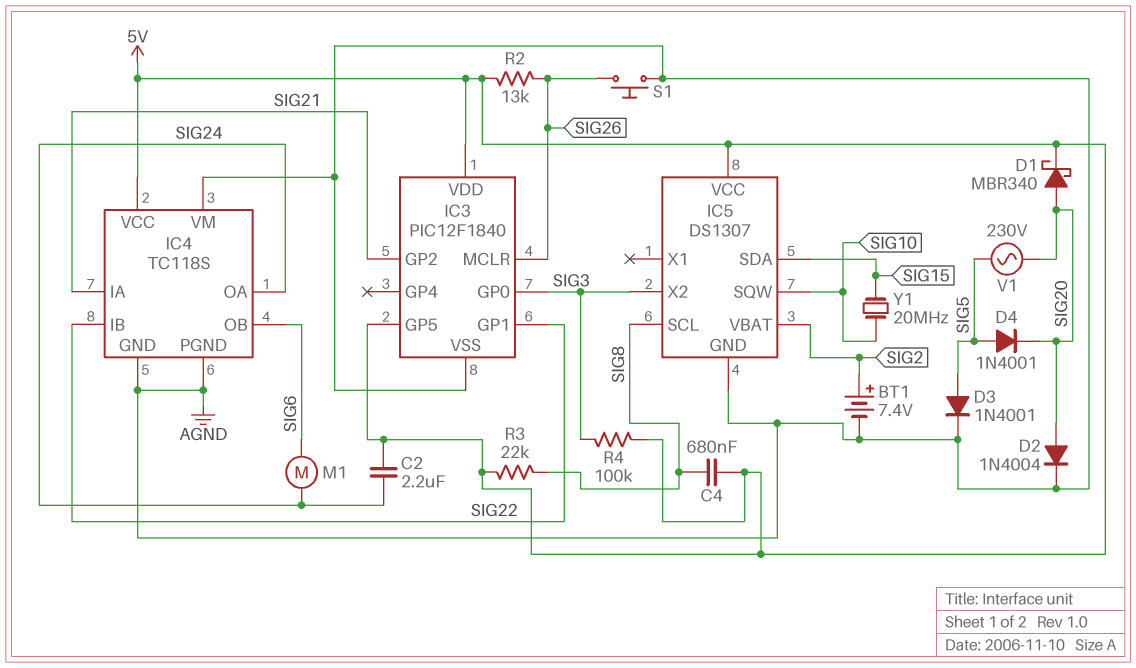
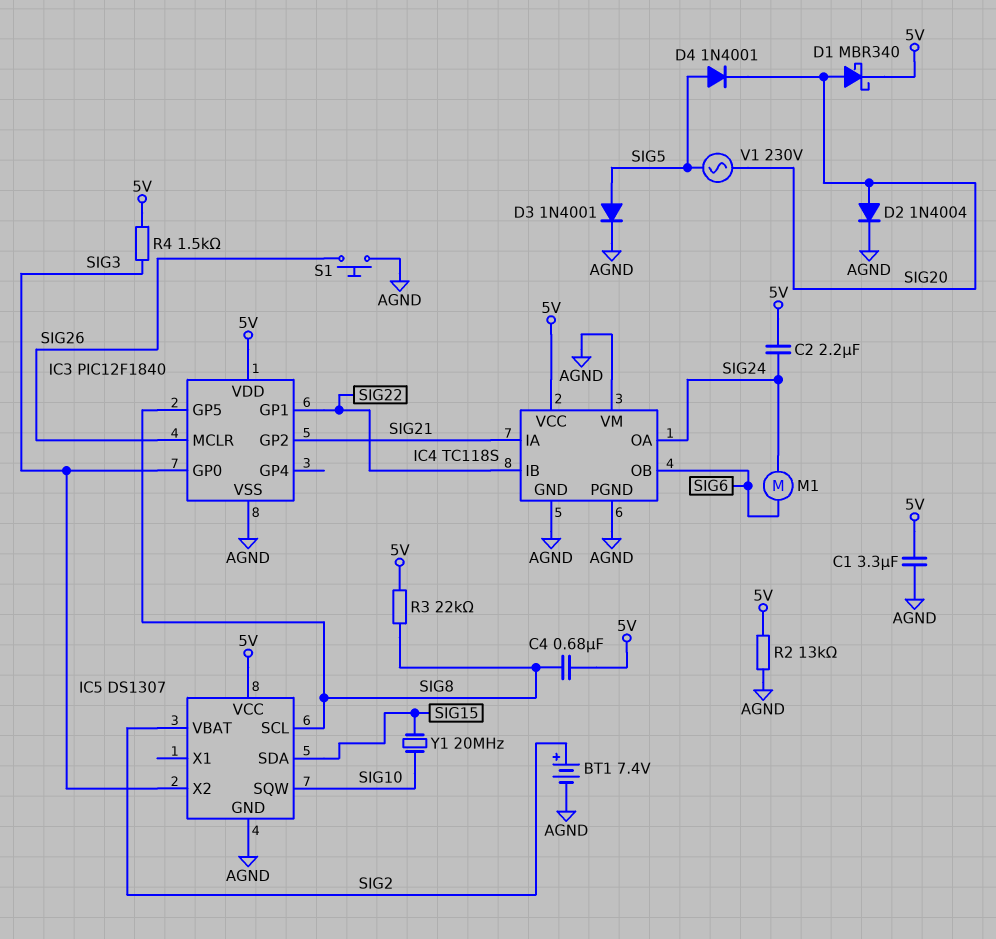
C1: none -> 3.3uF (5V, AGND)
IC3 pin GP5: 5V -> SIG8
R2: 13k (5V, SIG26) -> 13k (5V, AGND)
R4: 100k (5V, SIG3) -> 1.5k (5V, SIG3)

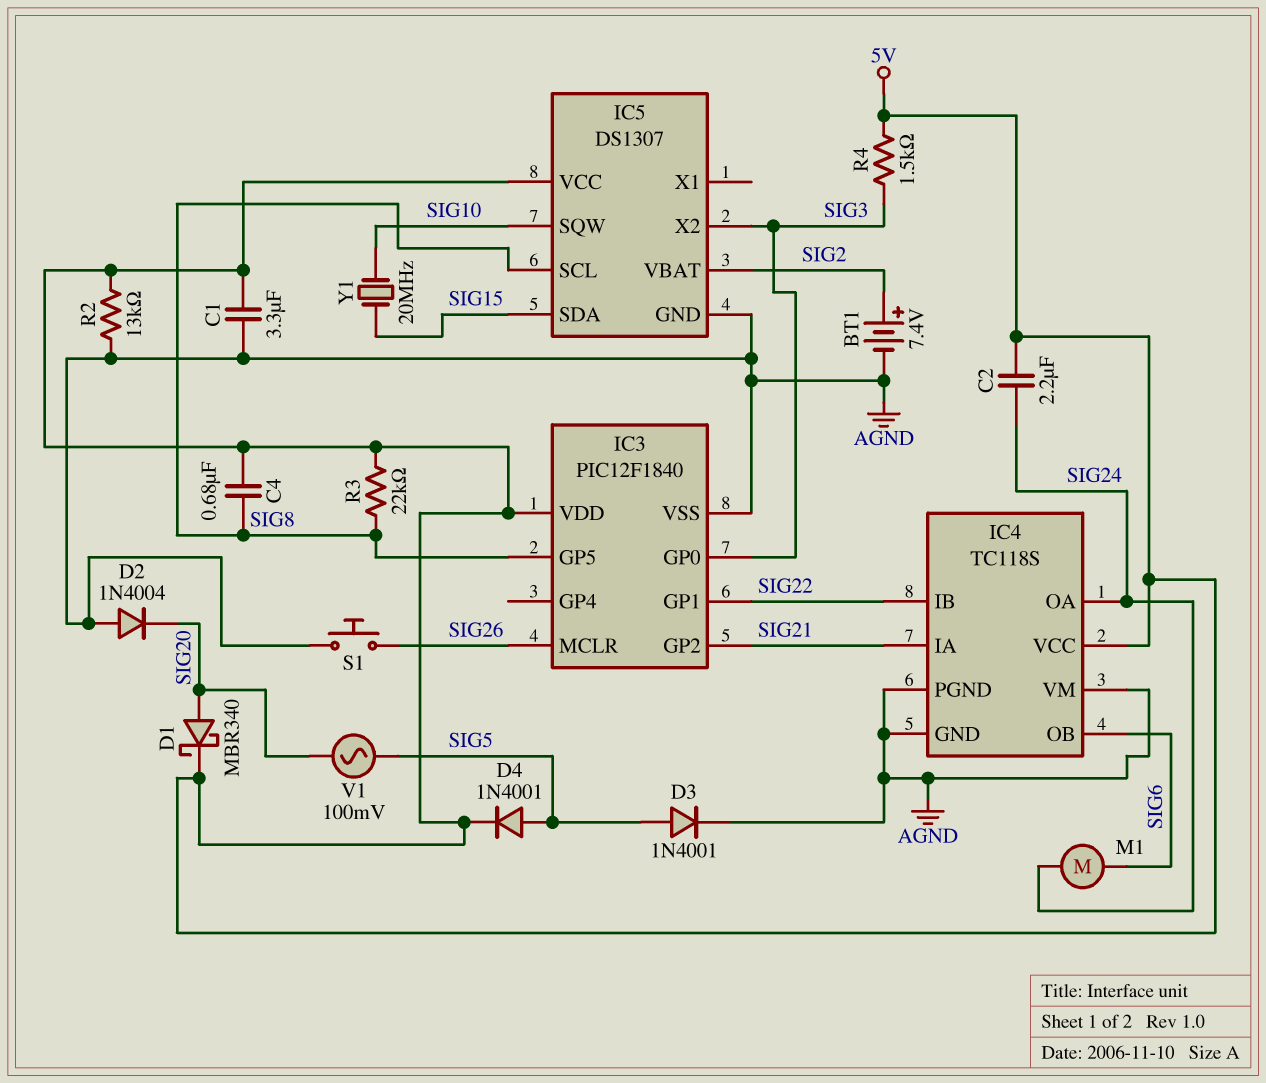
D2: diode 1N4004 (A SIG20, K AGND) -> diode 1N4004 (A AGND, K SIG20)
D4: diode 1N4001 (A SIG5, K SIG20) -> diode 1N4001 (A SIG5, K 5V)
V1: AC 230V (SIG5, SIG20) -> AC 100mV (SIG5, SIG20)

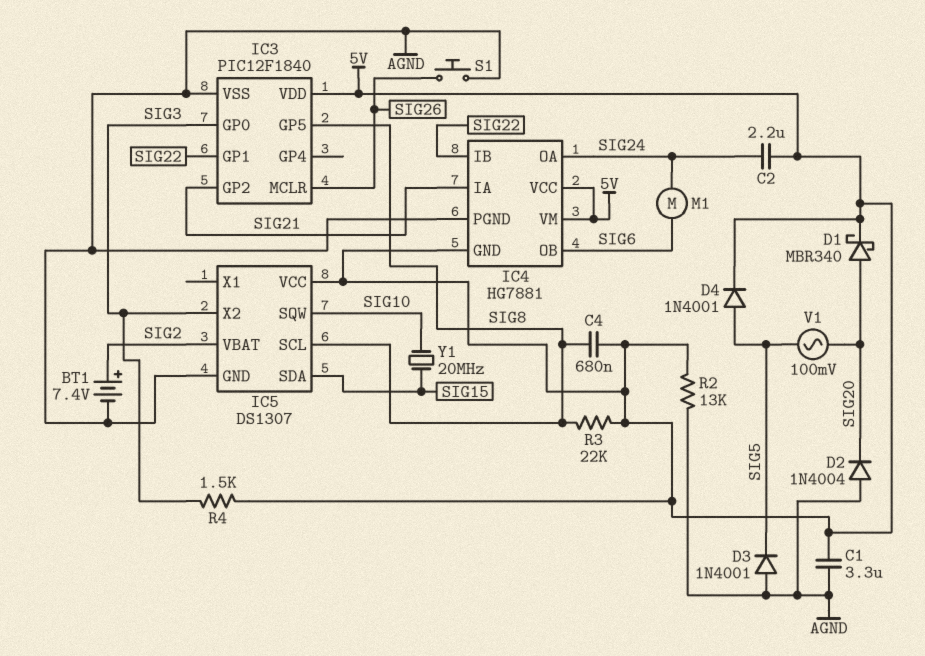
D3: diode 1N4001 (A SIG5, K AGND) -> diode 1N4001 (A AGND, K SIG5)
IC4: TC118S -> HG7881
IC4 pin GND: AGND -> 5V
IC4 pin VM: AGND -> 5V

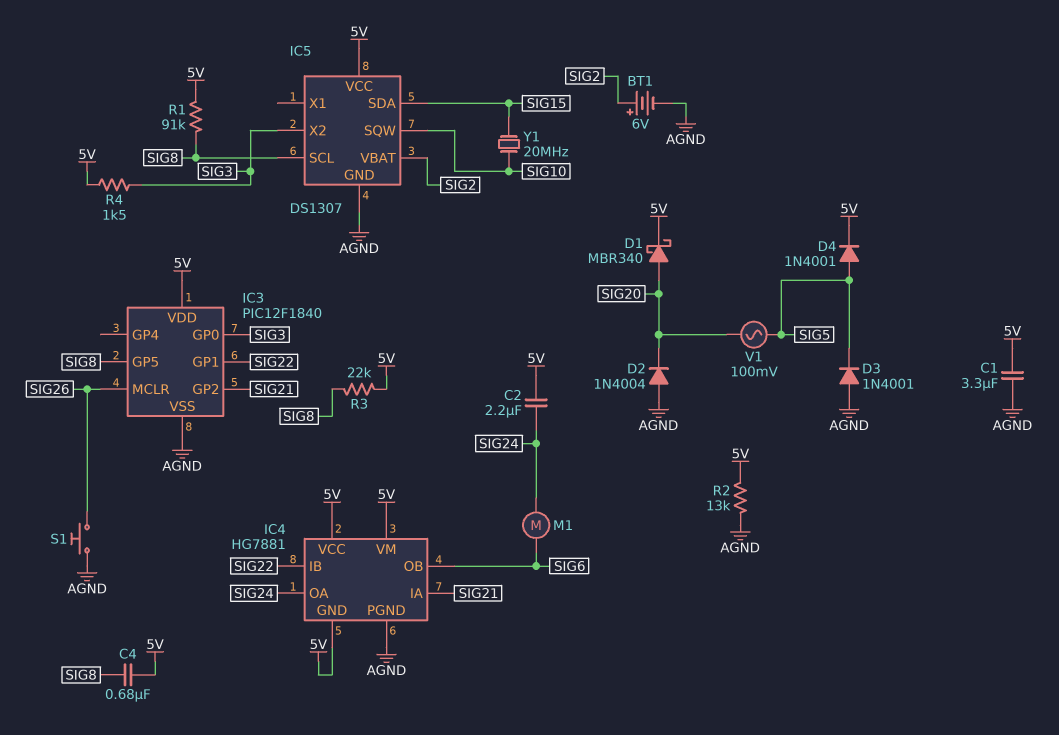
BT1: 7.4V (plus SIG2, minus AGND) -> 6V (plus SIG2, minus AGND)
R1: none -> 91k (5V, SIG8)

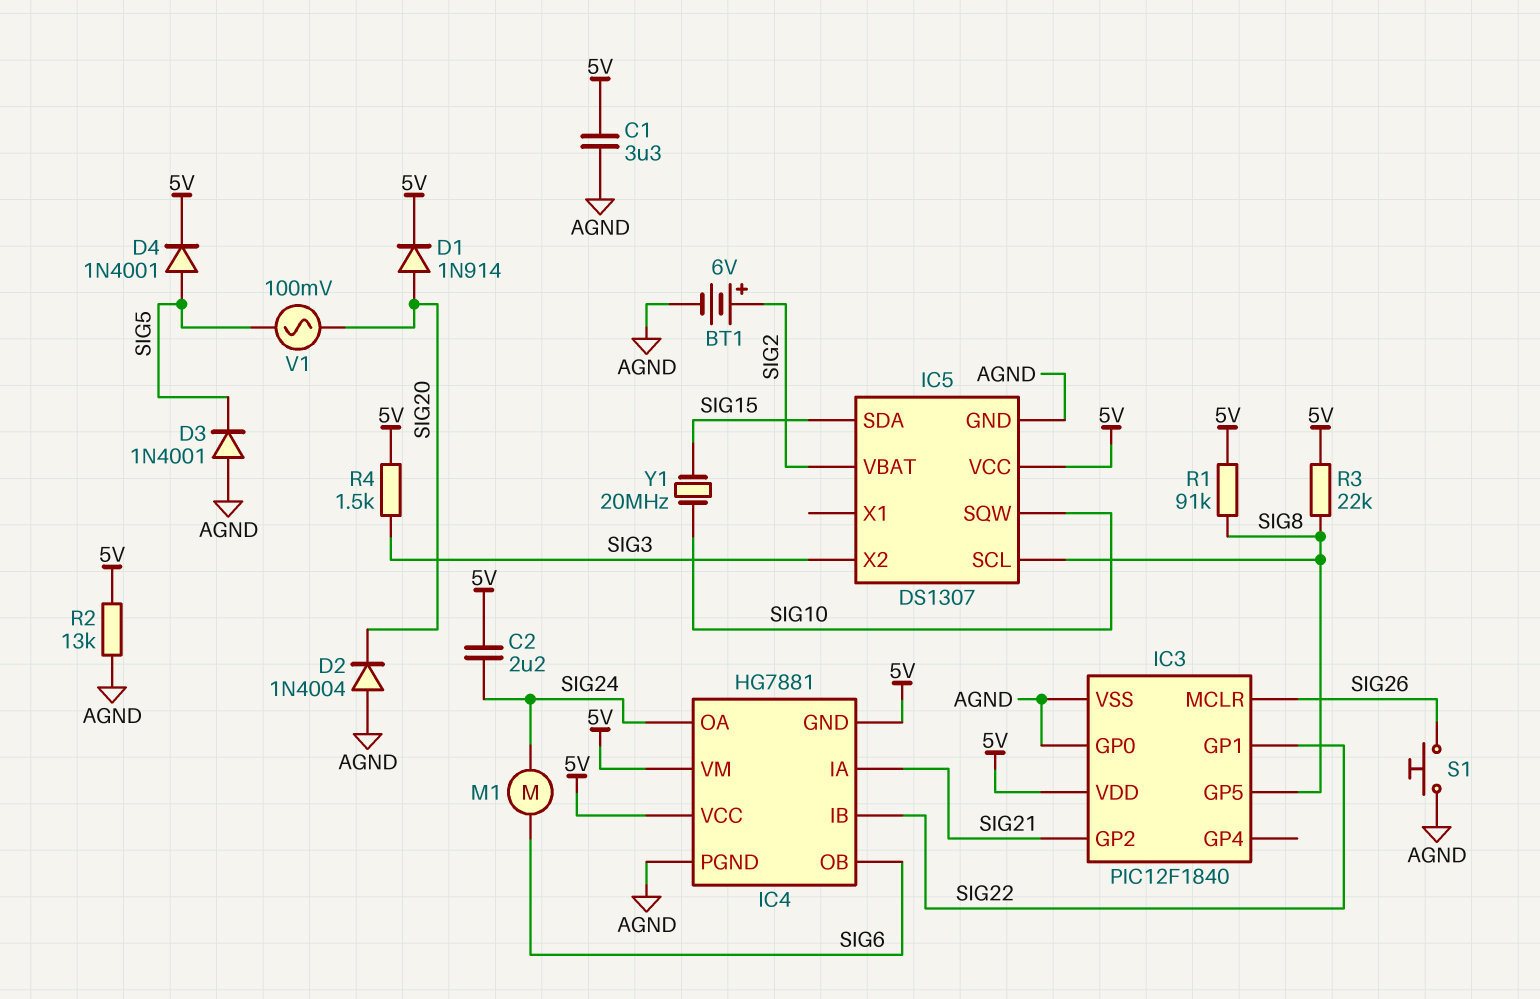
C4: 680nF (5V, SIG8) -> none
D1: schottky MBR340 (A SIG20, K 5V) -> diode 1N914 (A SIG20, K 5V)
IC3 pin GP0: SIG3 -> AGND

